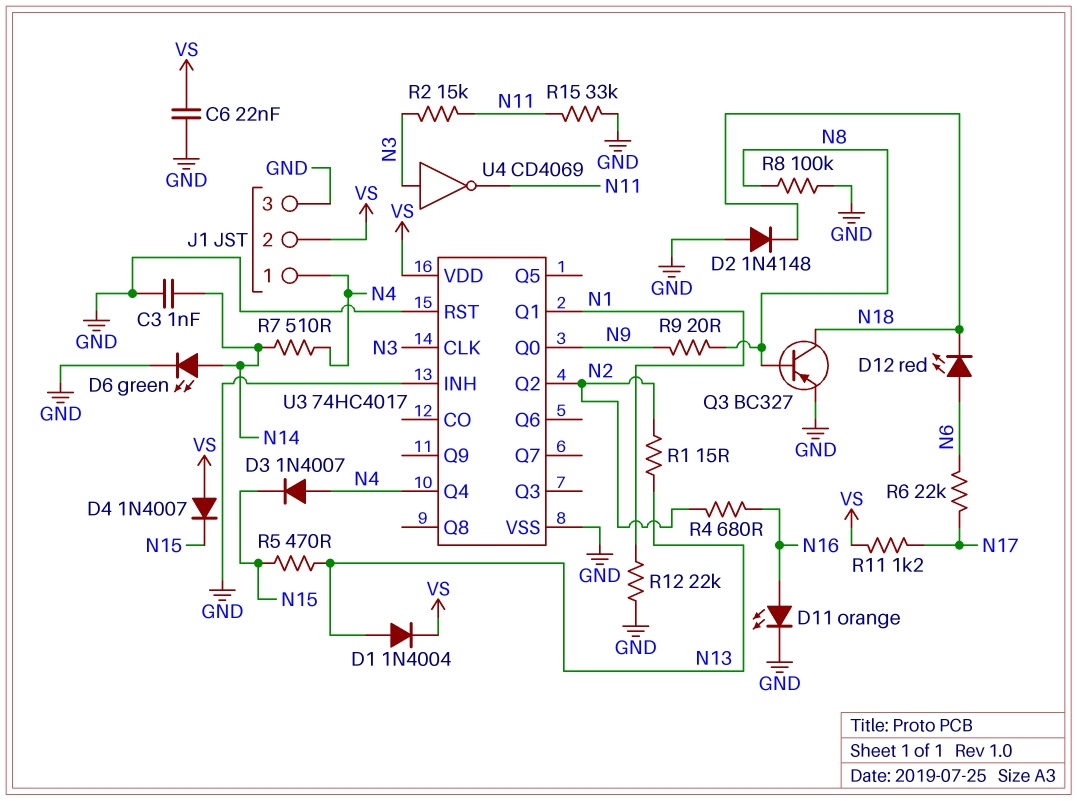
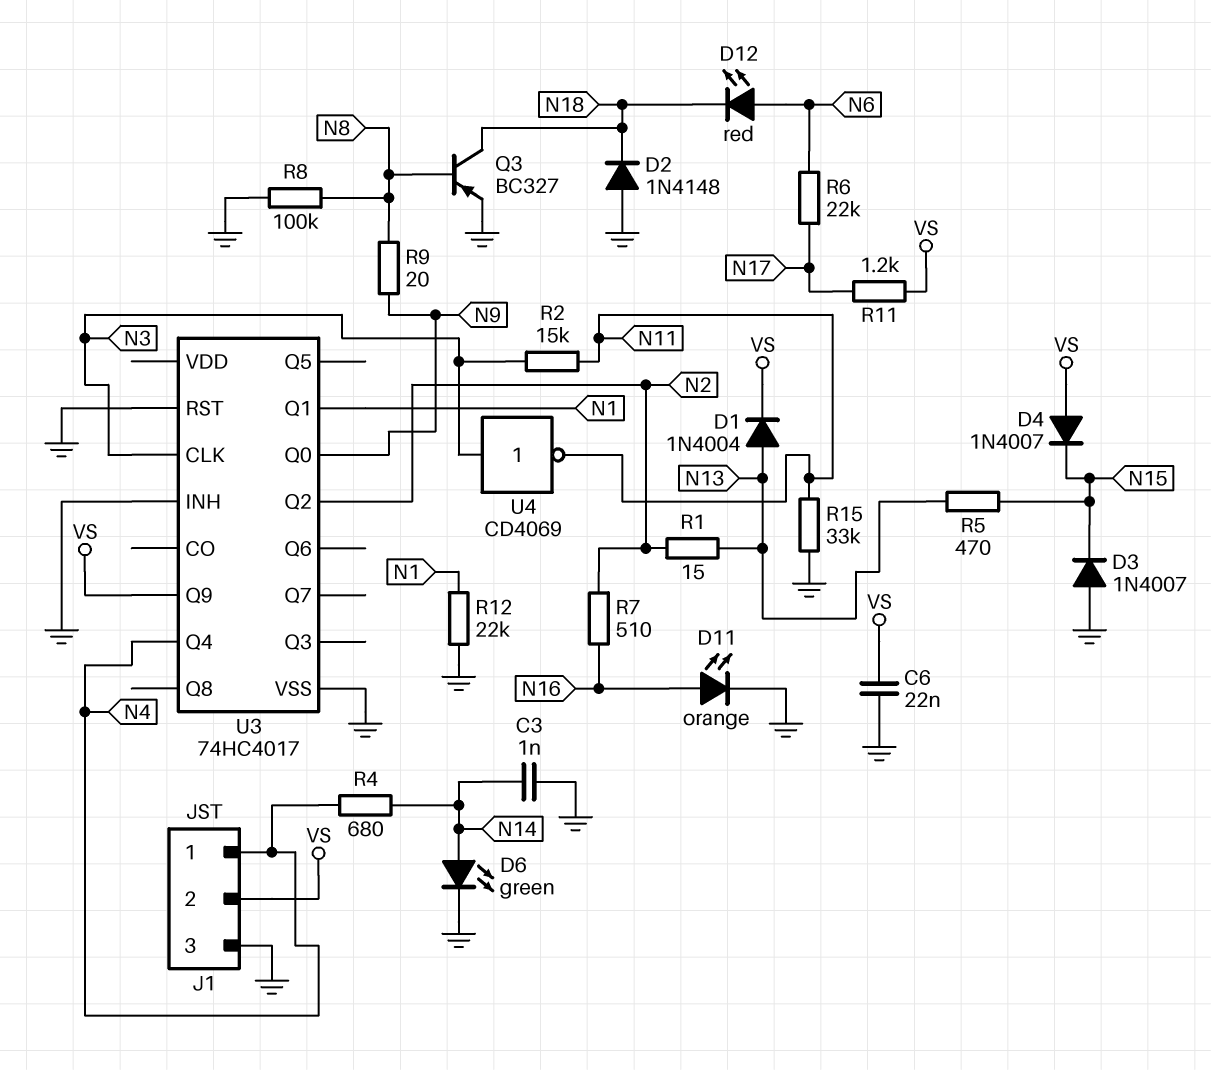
D3: diode 1N4007 (A N4, K N15) -> diode 1N4007 (A GND, K N15)
R4: 680 (N2, N16) -> 680 (N4, N14)
R7: 510 (N4, N14) -> 510 (N2, N16)
U3 pin Q9: none -> VS
U3 pin VDD: VS -> none

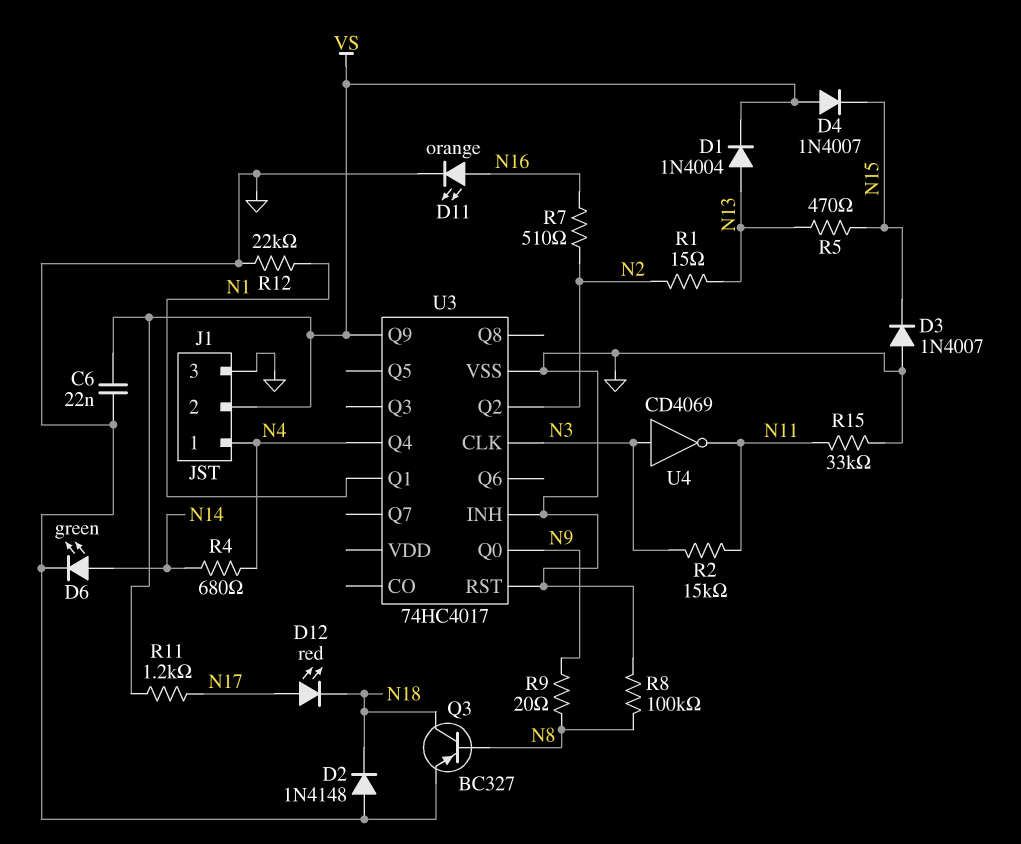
C3: 1nF (GND, N14) -> none
D12: LED red (A N6, K N18) -> LED red (A N17, K N18)
R6: 22k (N6, N17) -> none

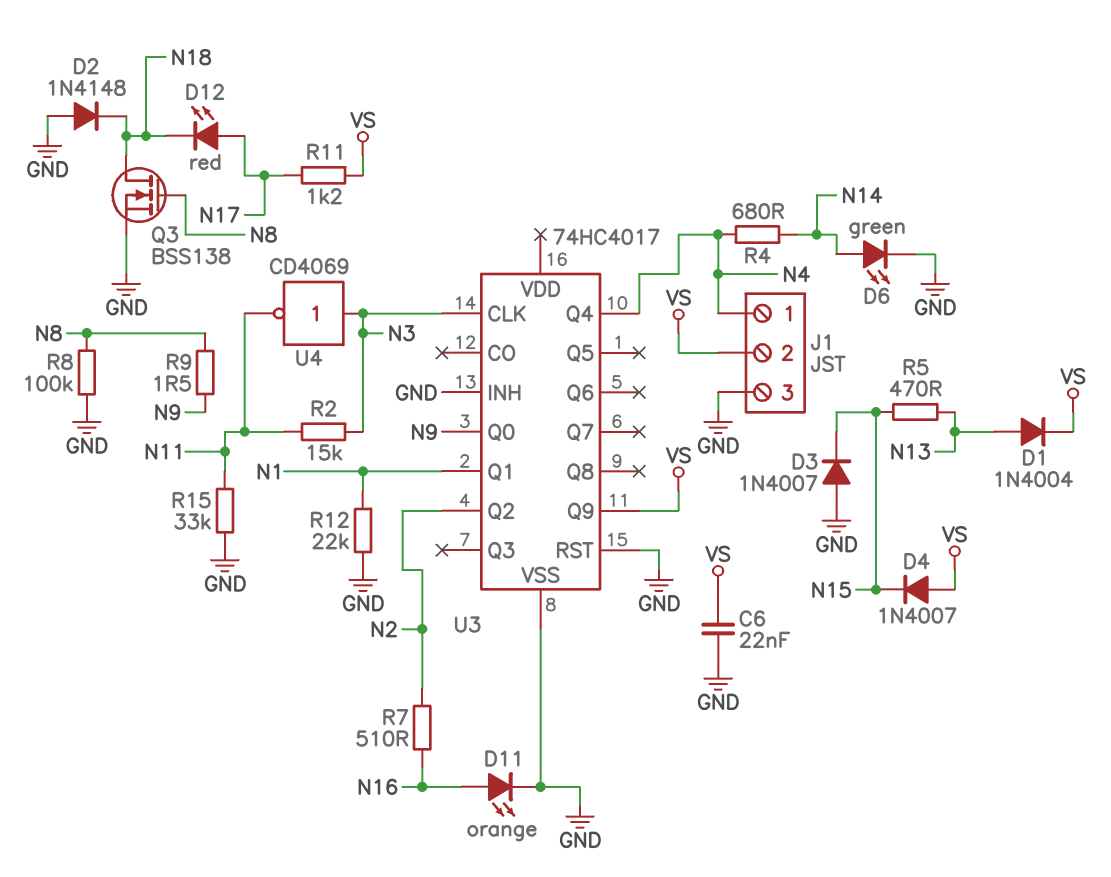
Q3: PNP BC327 (B N8, C N18, E GND) -> NMOS BSS138 (G N8, D N18, S GND)
R1: 15 (N2, N13) -> none
R9: 20 (N8, N9) -> 1.5 (N8, N9)

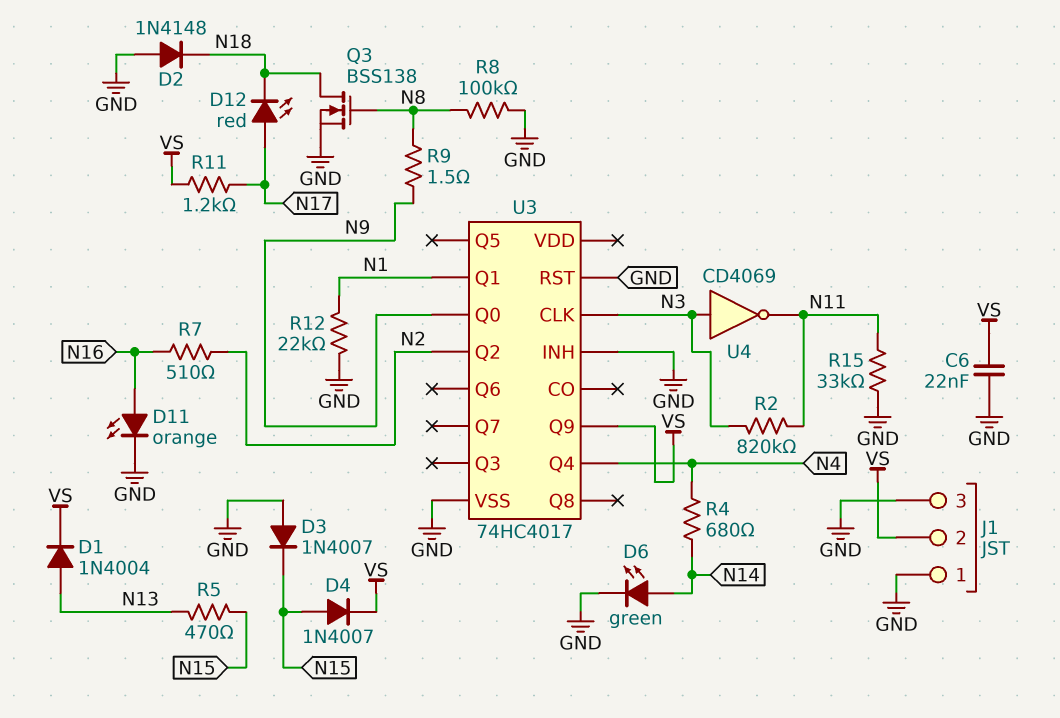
D4: diode 1N4007 (A VS, K N15) -> diode 1N4007 (A N15, K VS)
J1 pin 1: N4 -> GND
R2: 15k (N3, N11) -> 820k (N3, N11)

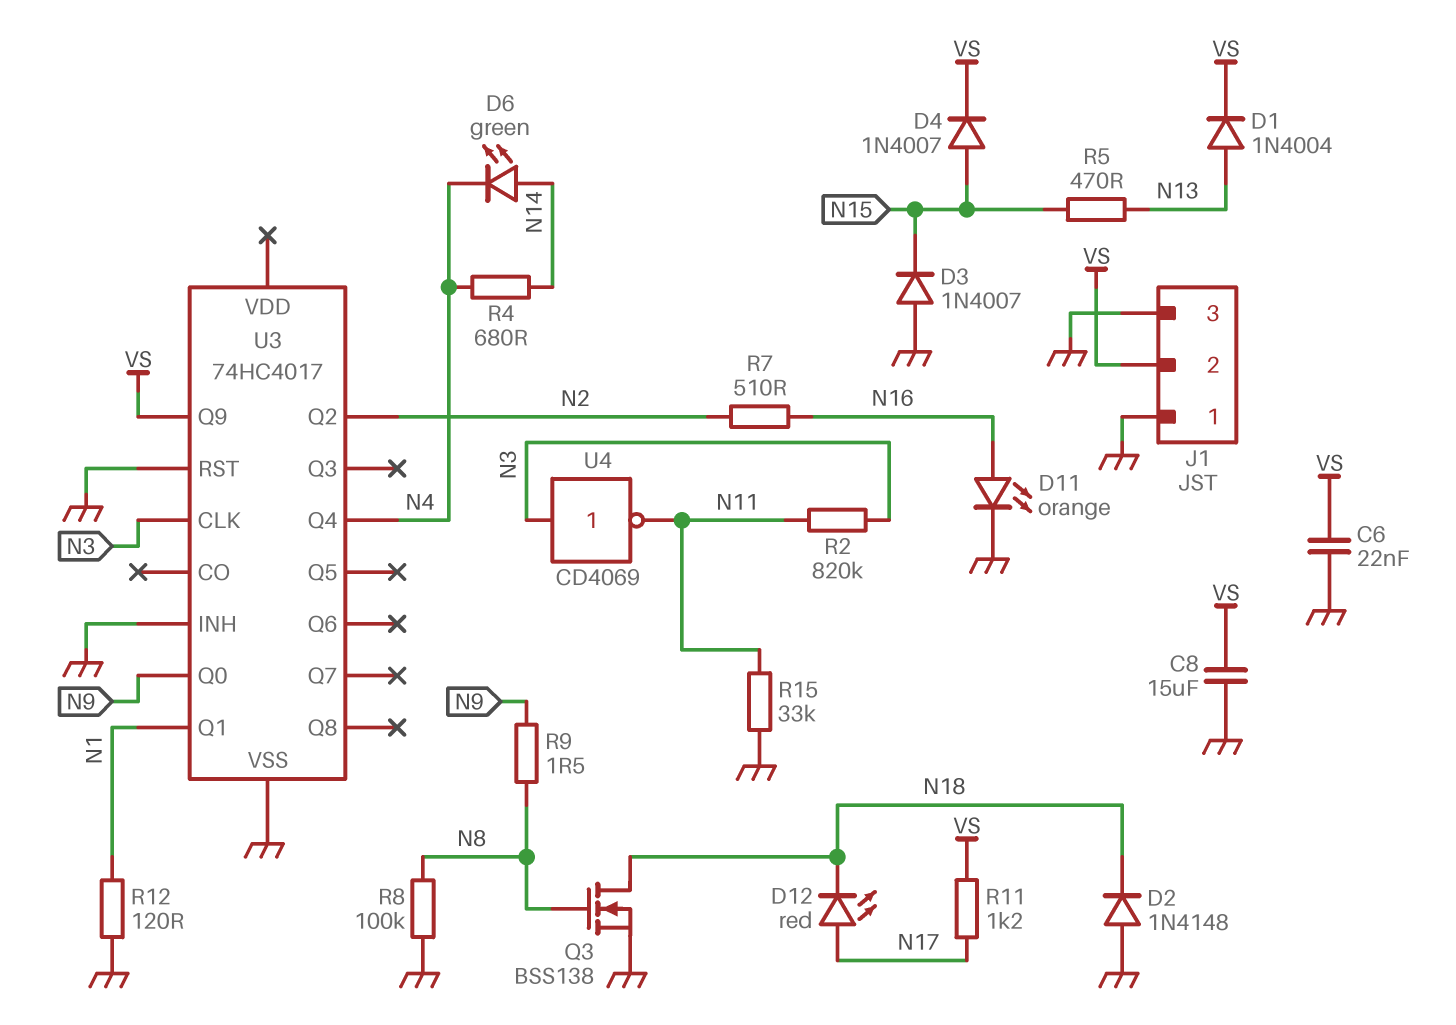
C8: none -> 15uF (GND, VS)
D6: LED green (A N14, K GND) -> LED green (A N14, K N4)
R12: 22k (GND, N1) -> 120 (GND, N1)

